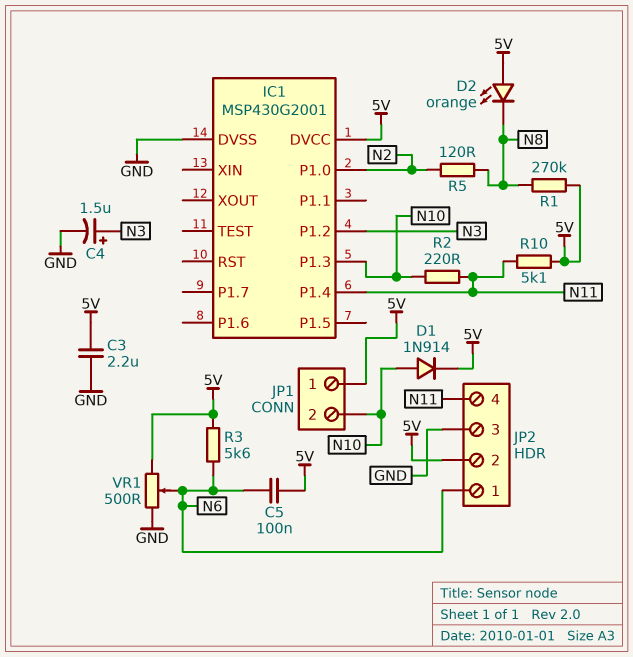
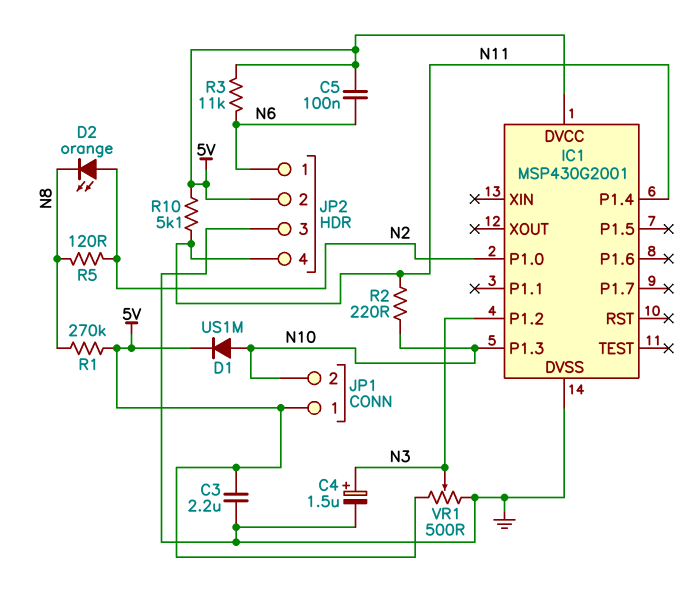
D1: diode 1N914 (A N10, K 5V) -> diode US1M (A N10, K 5V)
D2: LED orange (A 5V, K N8) -> LED orange (A N2, K N8)
R3: 5.6k (5V, N6) -> 11k (5V, N6)
VR1: 500 (5V, GND, wiper N6) -> 500 (5V, GND, wiper N3)

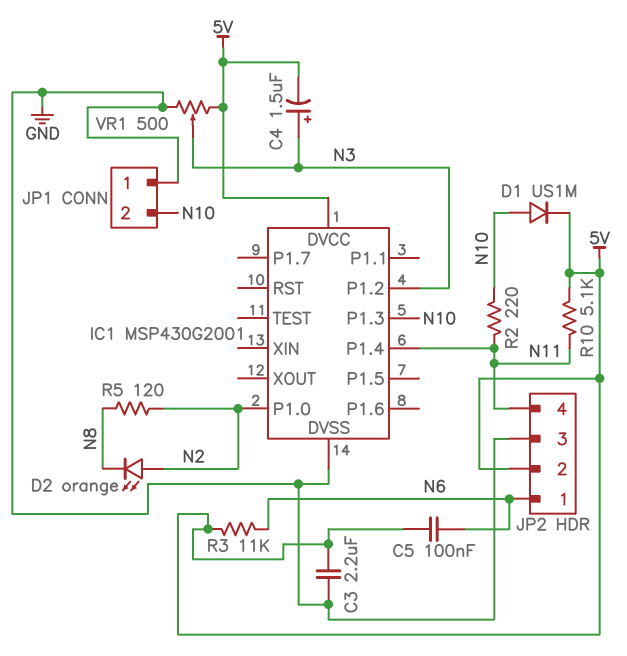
C4: 1.5uF (plus N3, minus GND) -> 1.5uF (plus N3, minus 5V)
JP1 pin 1: 5V -> GND
R1: 270k (5V, N8) -> none

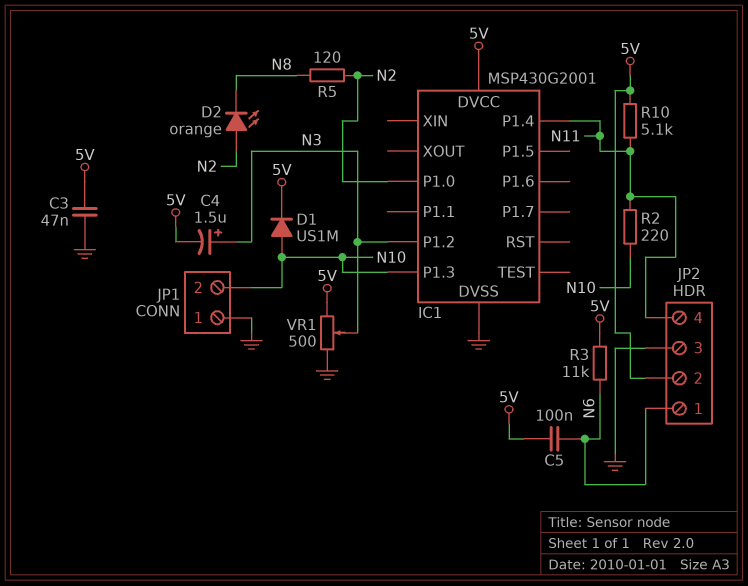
C3: 2.2uF (5V, GND) -> 47nF (5V, GND)

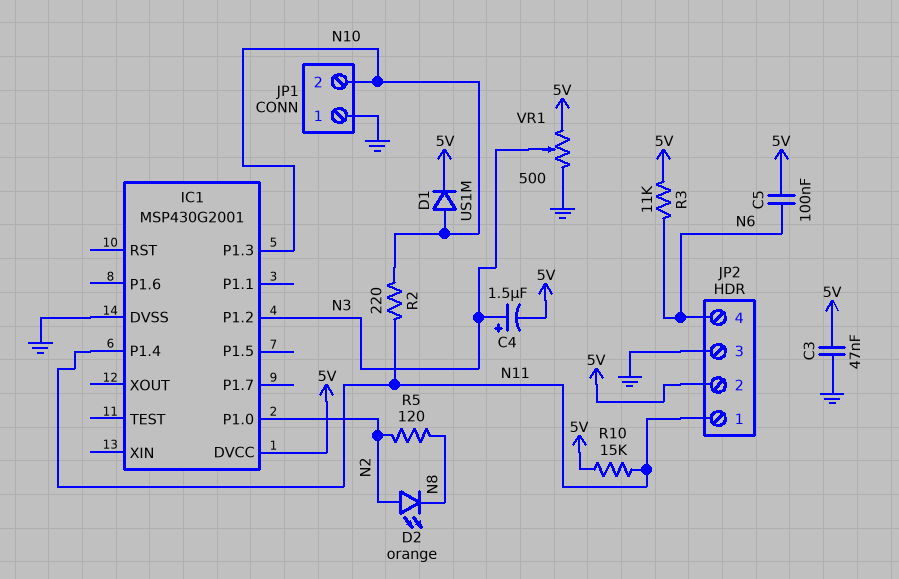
JP2 pin 1: N6 -> N11
JP2 pin 4: N11 -> N6
R10: 5.1k (5V, N11) -> 15k (5V, N11)

